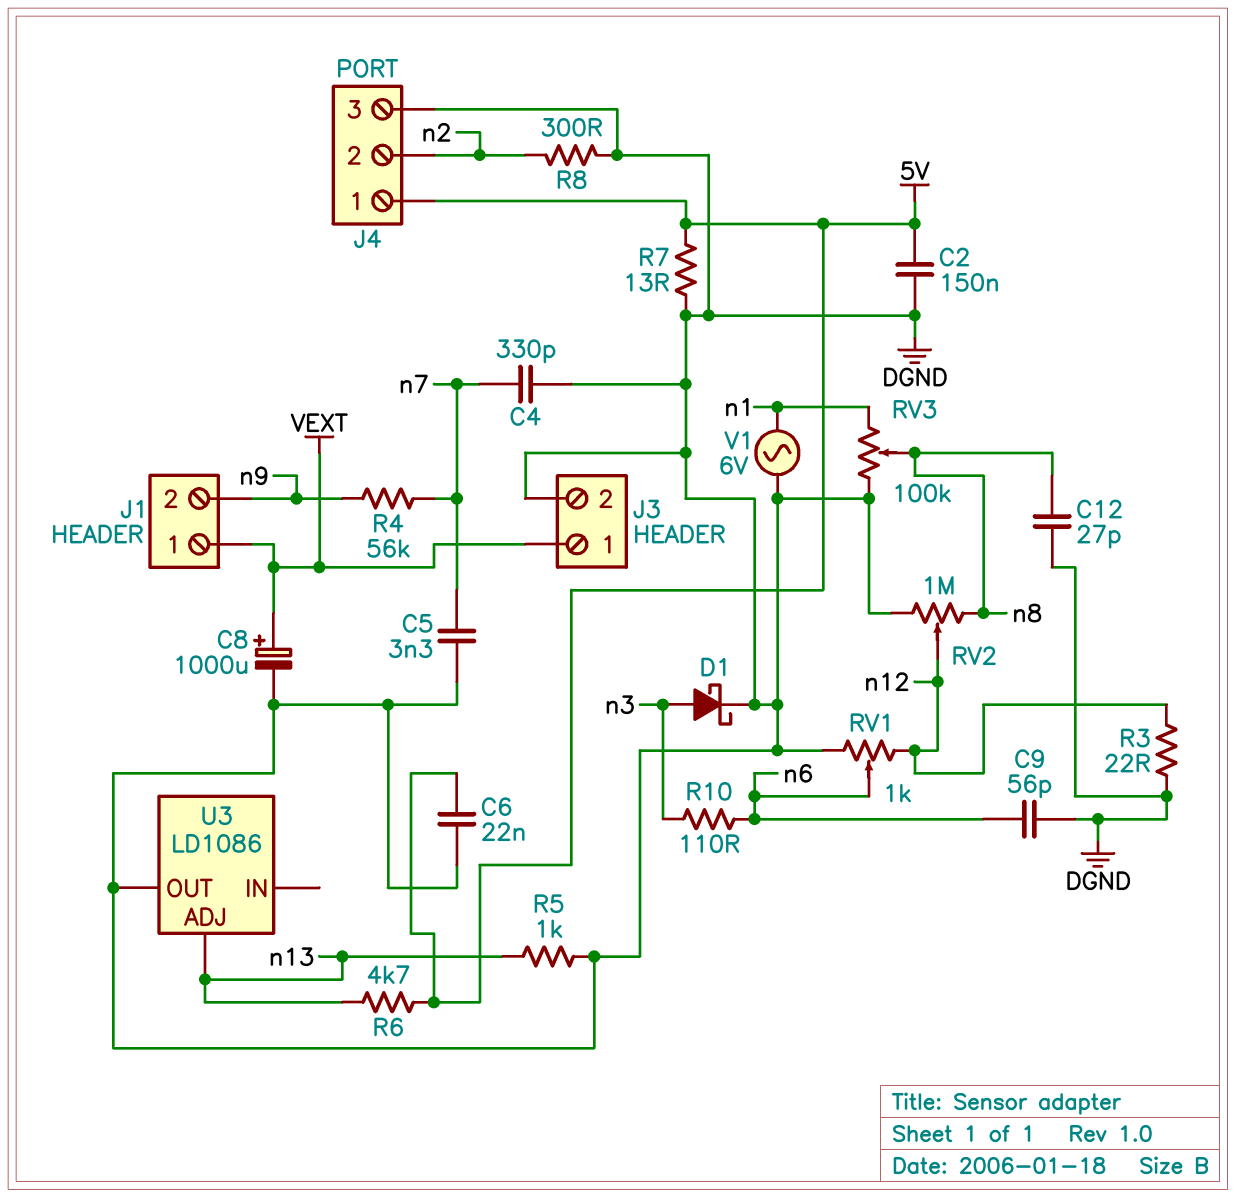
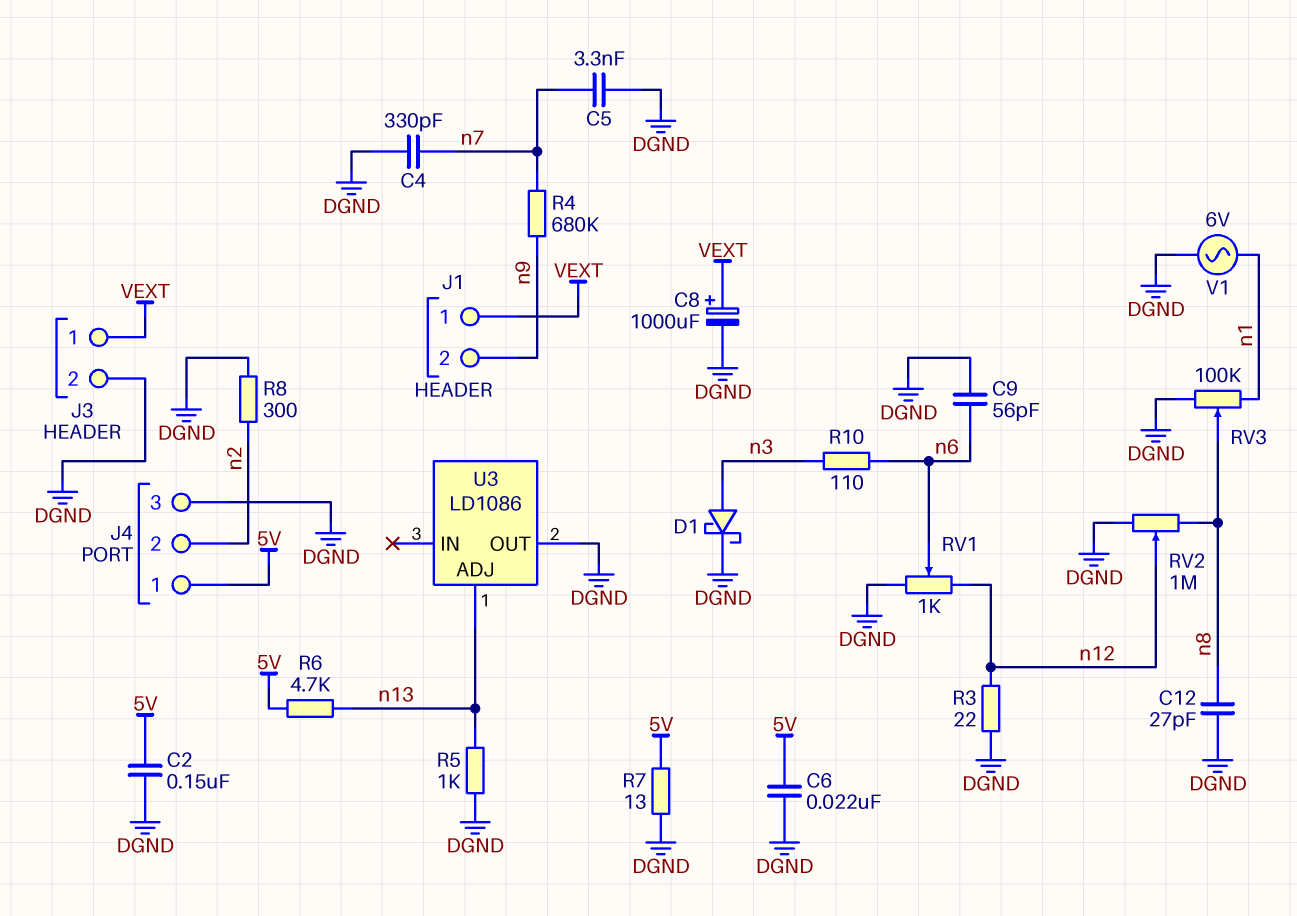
R4: 56k (n7, n9) -> 680k (n7, n9)

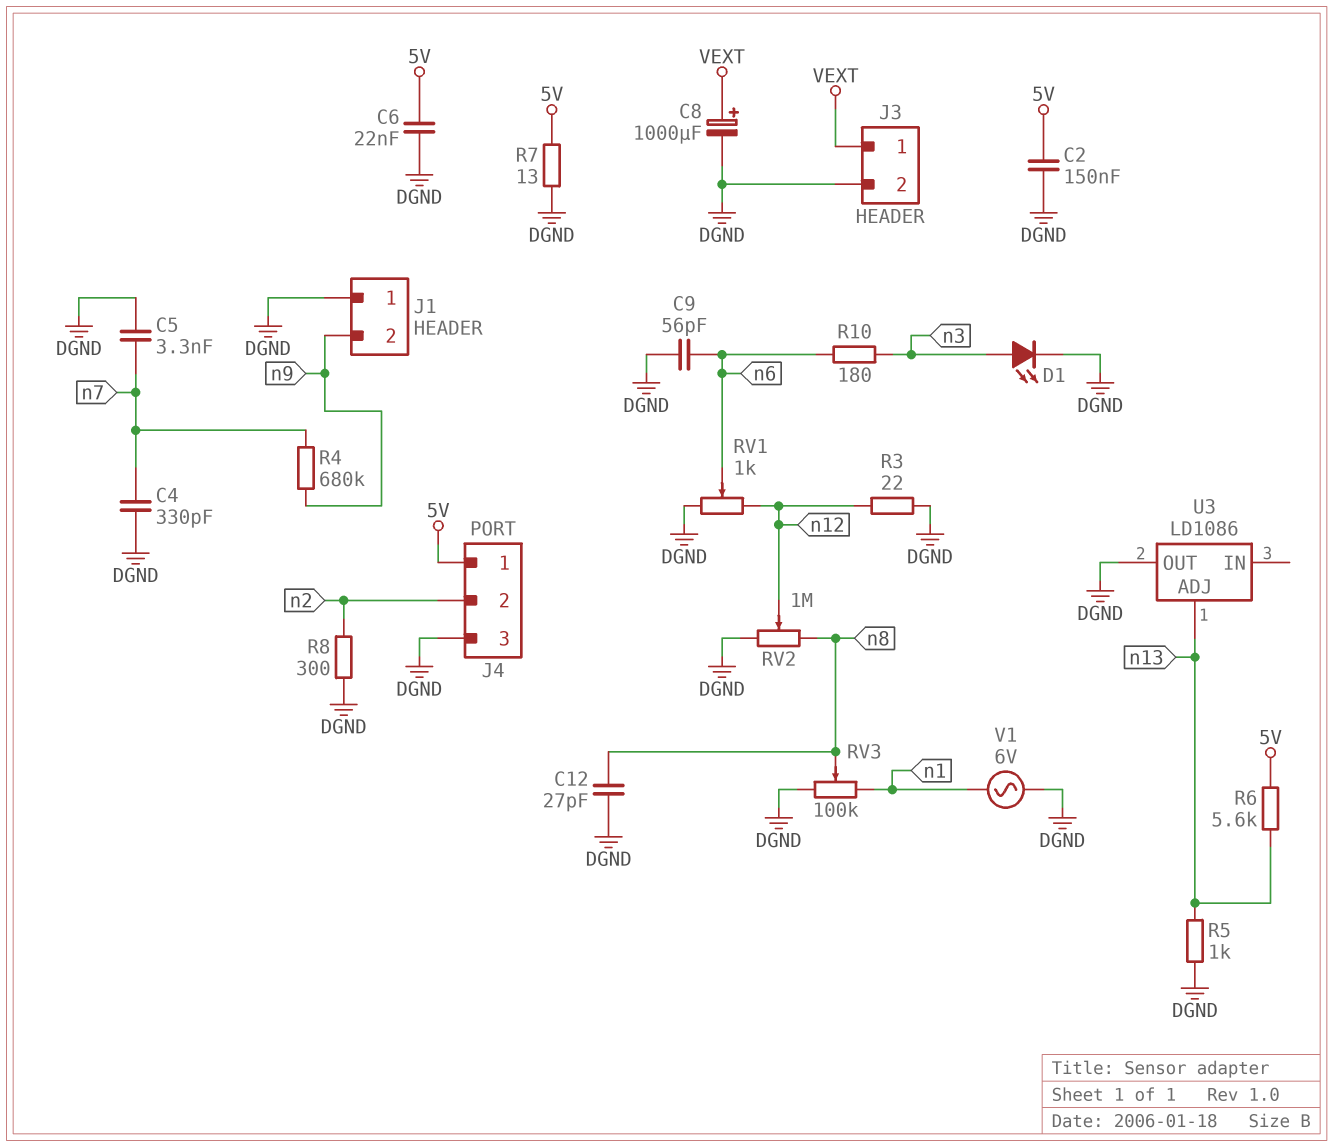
D1: schottky (A n3, K DGND) -> LED (A n3, K DGND)
J1 pin 1: VEXT -> DGND
R6: 4.7k (5V, n13) -> 5.6k (5V, n13)
R10: 110 (n3, n6) -> 180 (n3, n6)

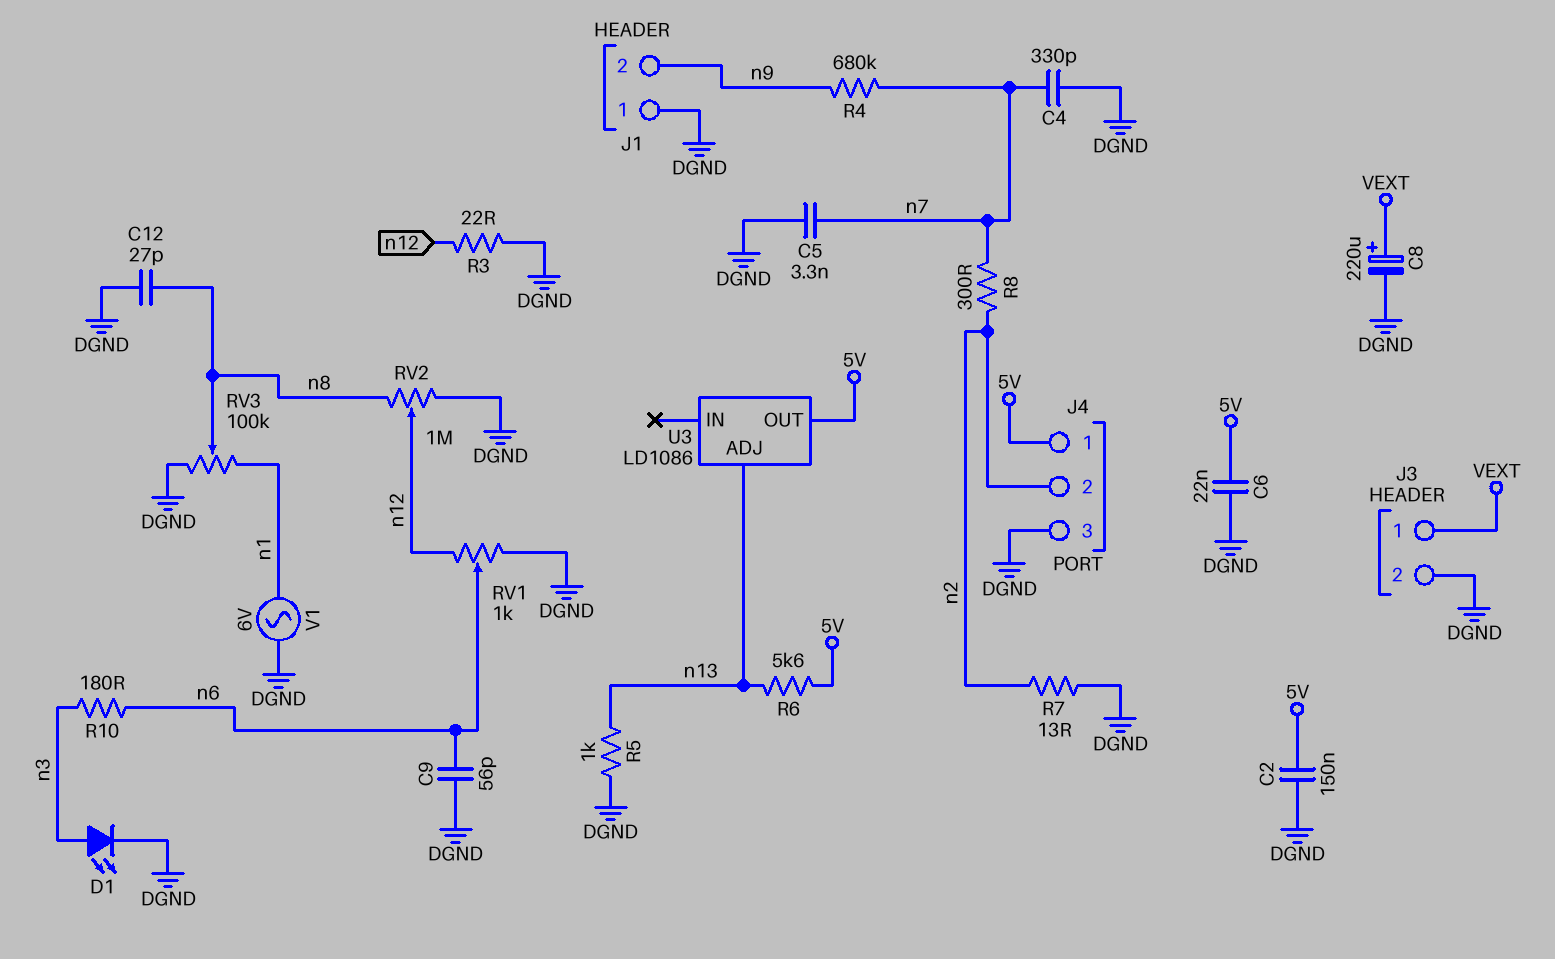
C8: 1000uF (plus VEXT, minus DGND) -> 220uF (plus VEXT, minus DGND)
R7: 13 (5V, DGND) -> 13 (DGND, n2)
R8: 300 (DGND, n2) -> 300 (n2, n7)
U3 pin OUT: DGND -> 5V

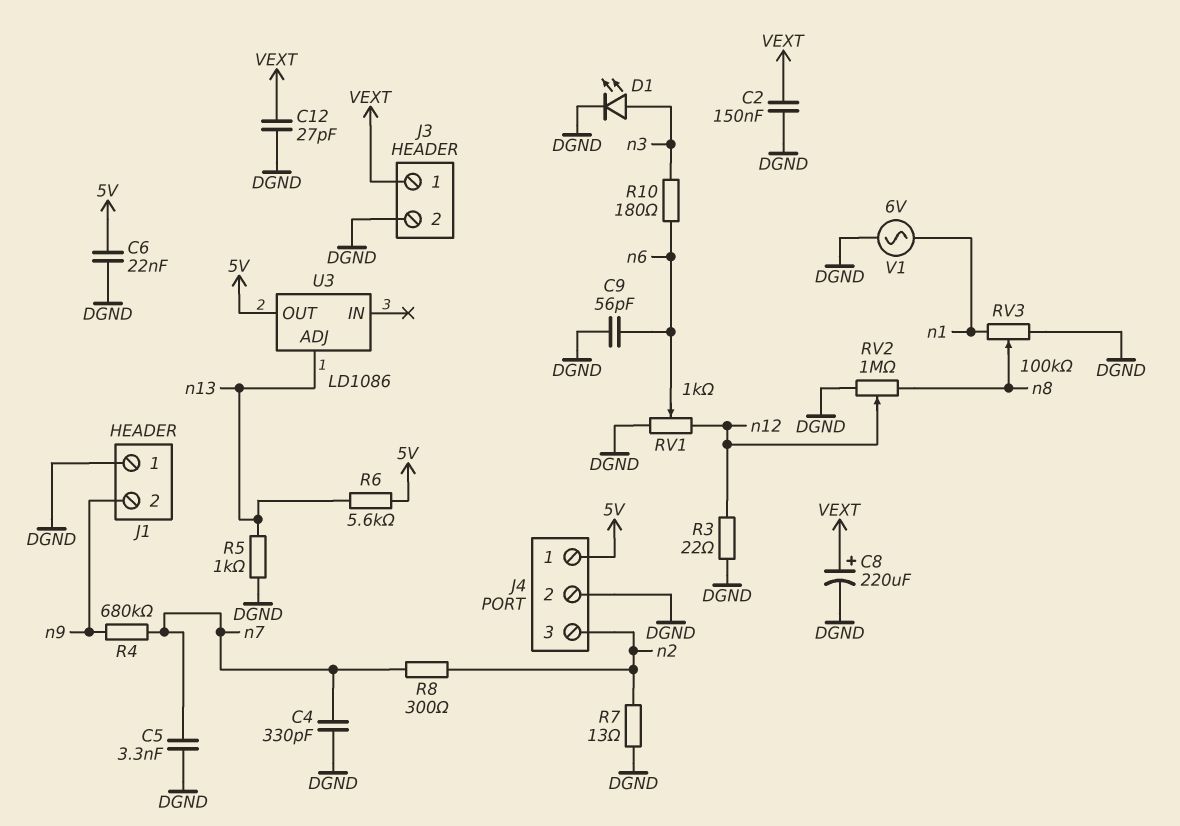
C2: 150nF (5V, DGND) -> 150nF (DGND, VEXT)
C12: 27pF (DGND, n8) -> 27pF (DGND, VEXT)
J4 pin 2: n2 -> DGND
J4 pin 3: DGND -> n2

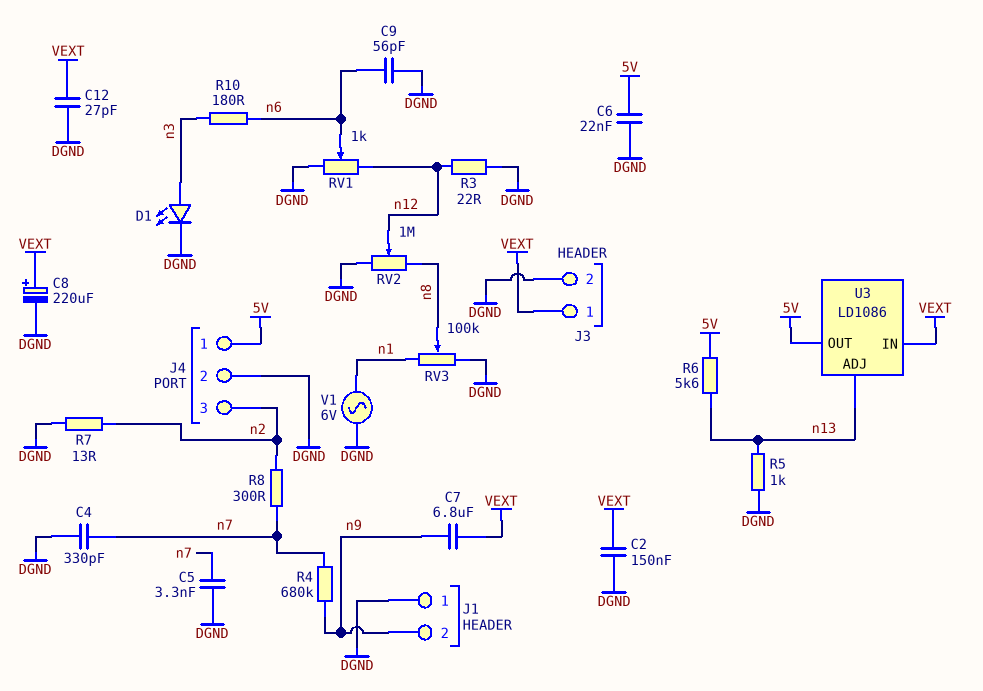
C7: none -> 6.8uF (VEXT, n9)
U3 pin IN: none -> VEXT

